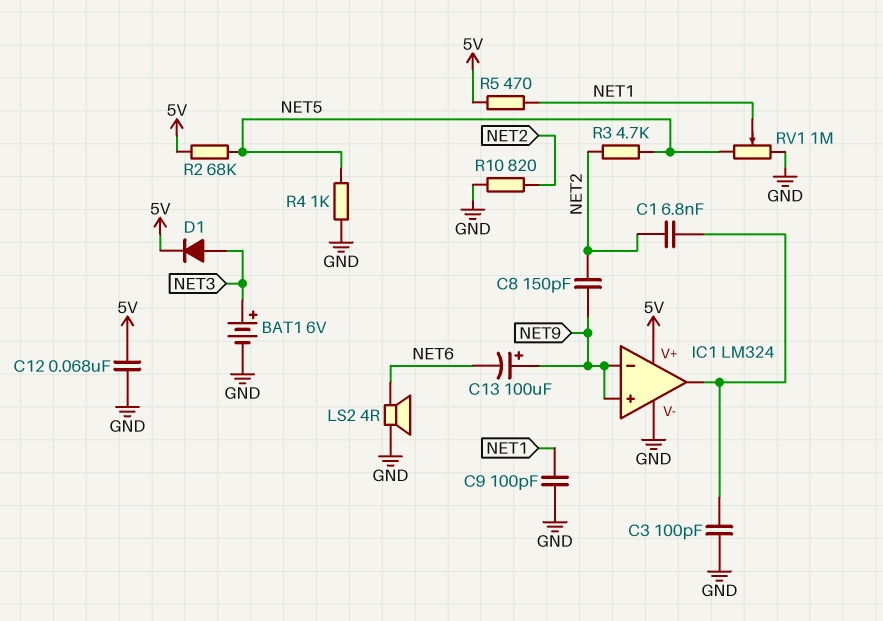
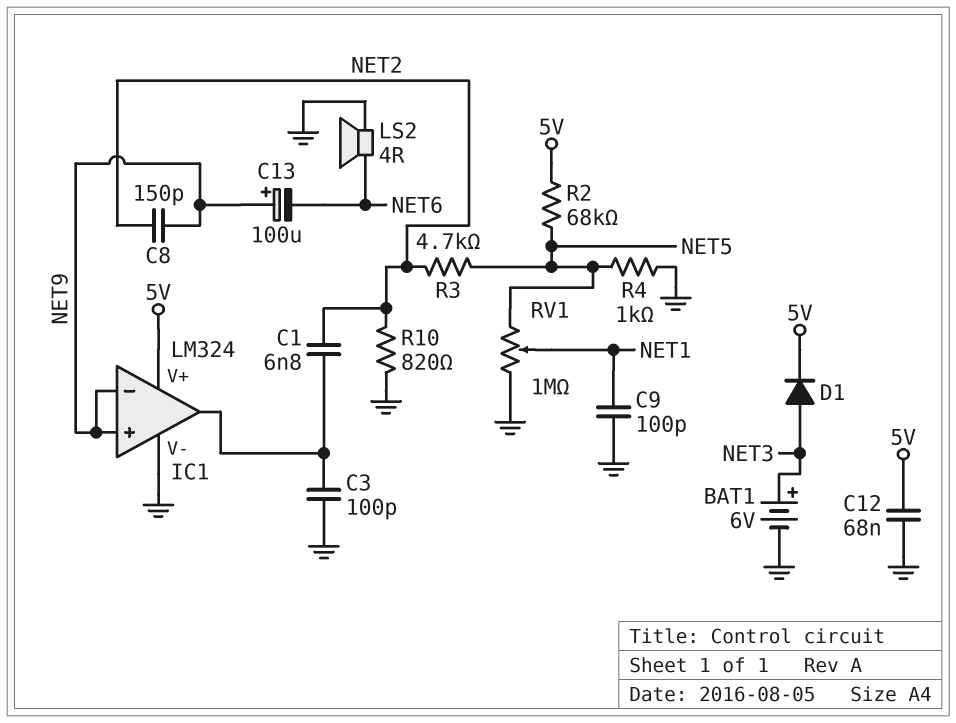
R5: 470 (5V, NET1) -> none

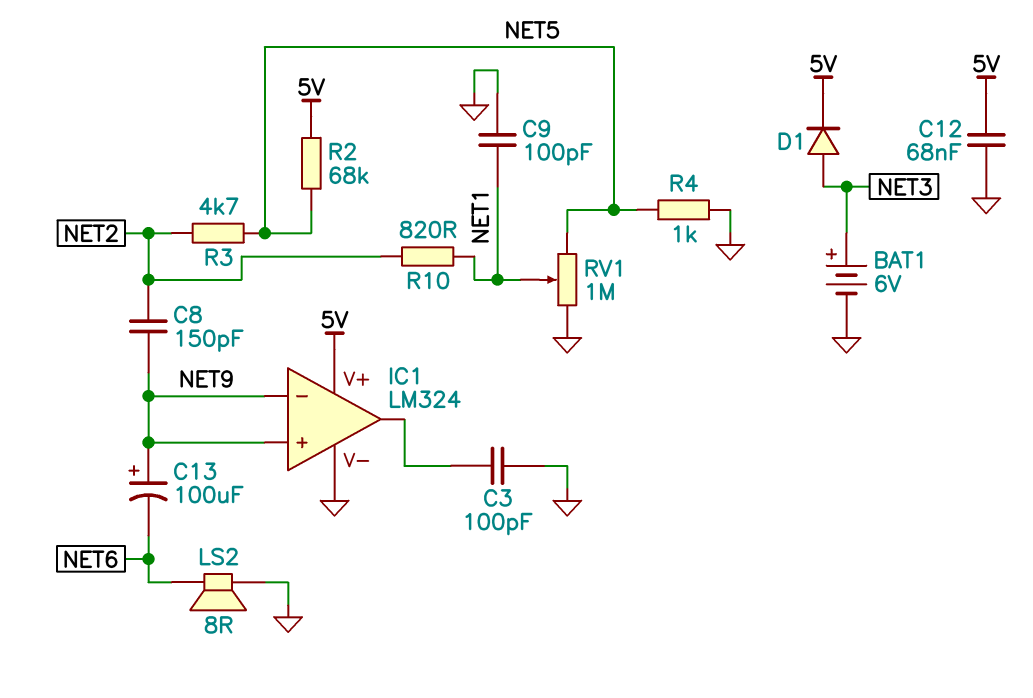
C1: 6.8nF (IC1/out, NET2) -> none
LS2: speaker 4R (GND, NET6) -> speaker 8R (GND, NET6)
R10: 820 (GND, NET2) -> 820 (NET1, NET2)

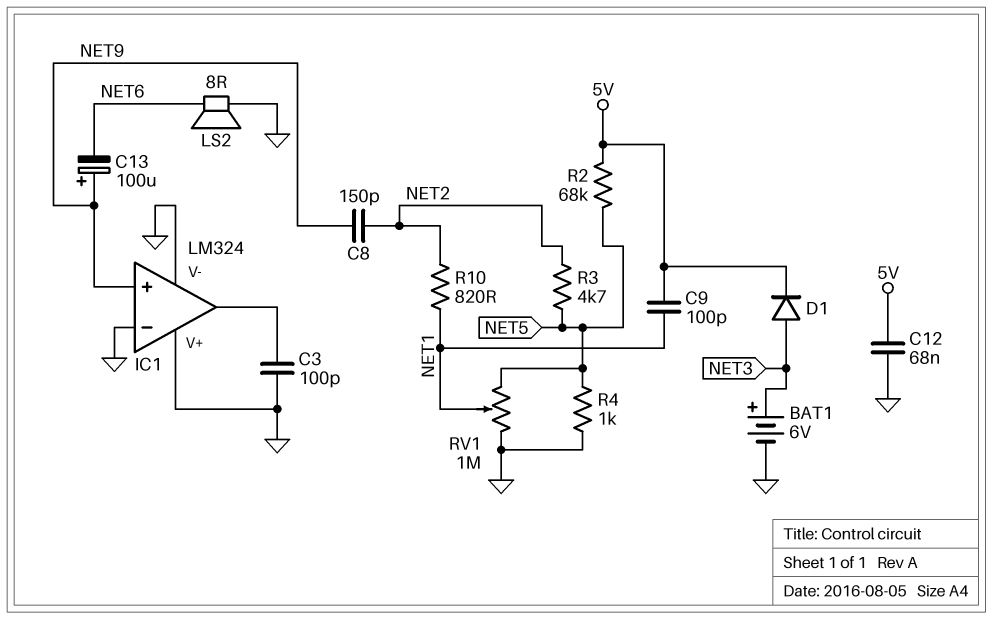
C9: 100pF (GND, NET1) -> 100pF (5V, NET1)
IC1 pin V+: 5V -> GND
IC1 pin in-: NET9 -> GND

